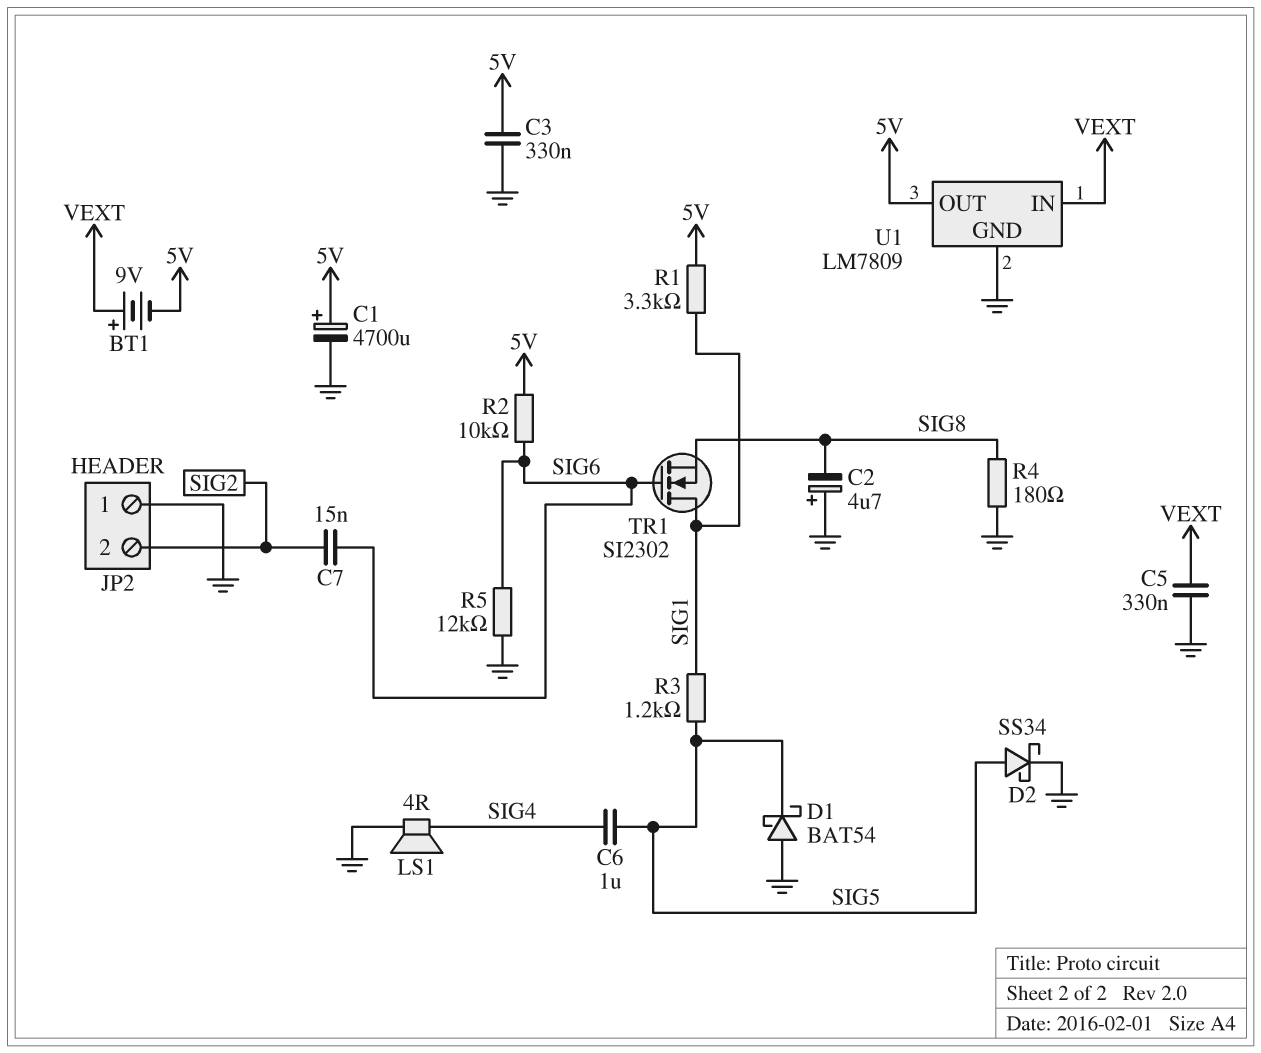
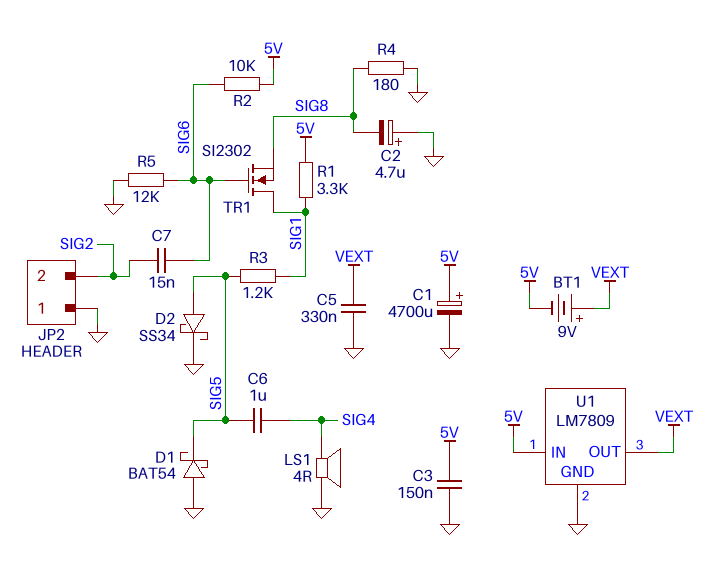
C3: 330nF (5V, GND) -> 150nF (5V, GND)
U1 pin IN: VEXT -> 5V
U1 pin OUT: 5V -> VEXT

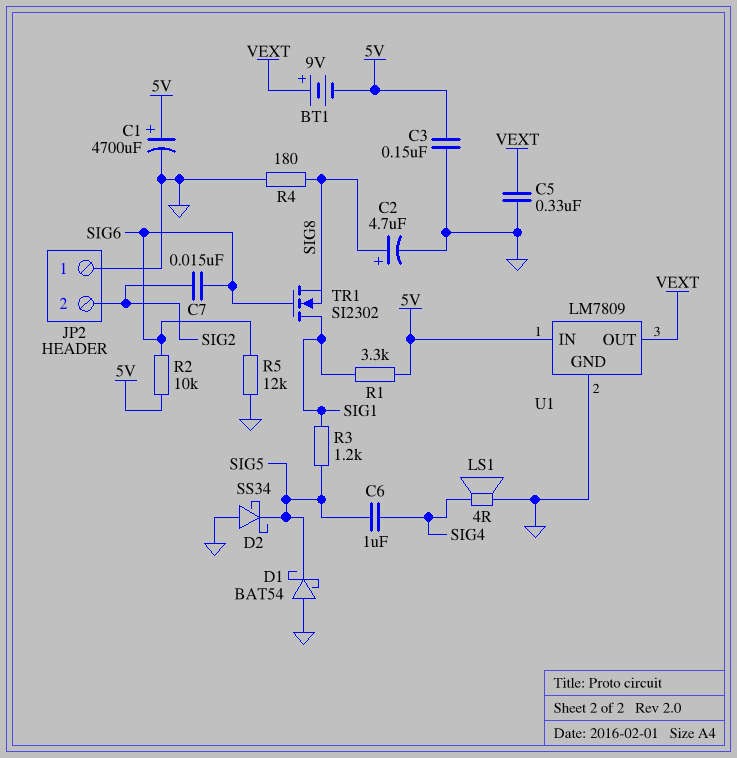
C2: 4.7uF (plus GND, minus SIG8) -> 4.7uF (plus SIG8, minus GND)
D2: schottky SS34 (A SIG5, K GND) -> schottky SS34 (A GND, K SIG5)

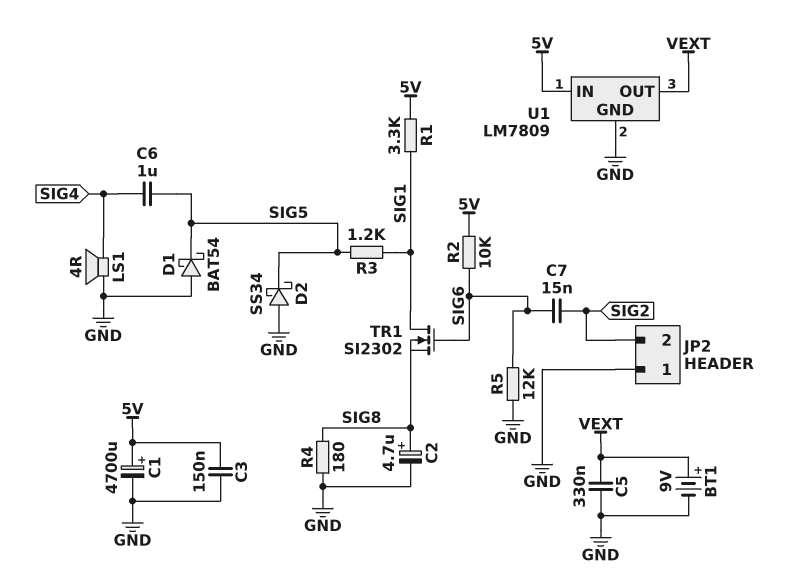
BT1: 9V (plus VEXT, minus 5V) -> 9V (plus VEXT, minus GND)

